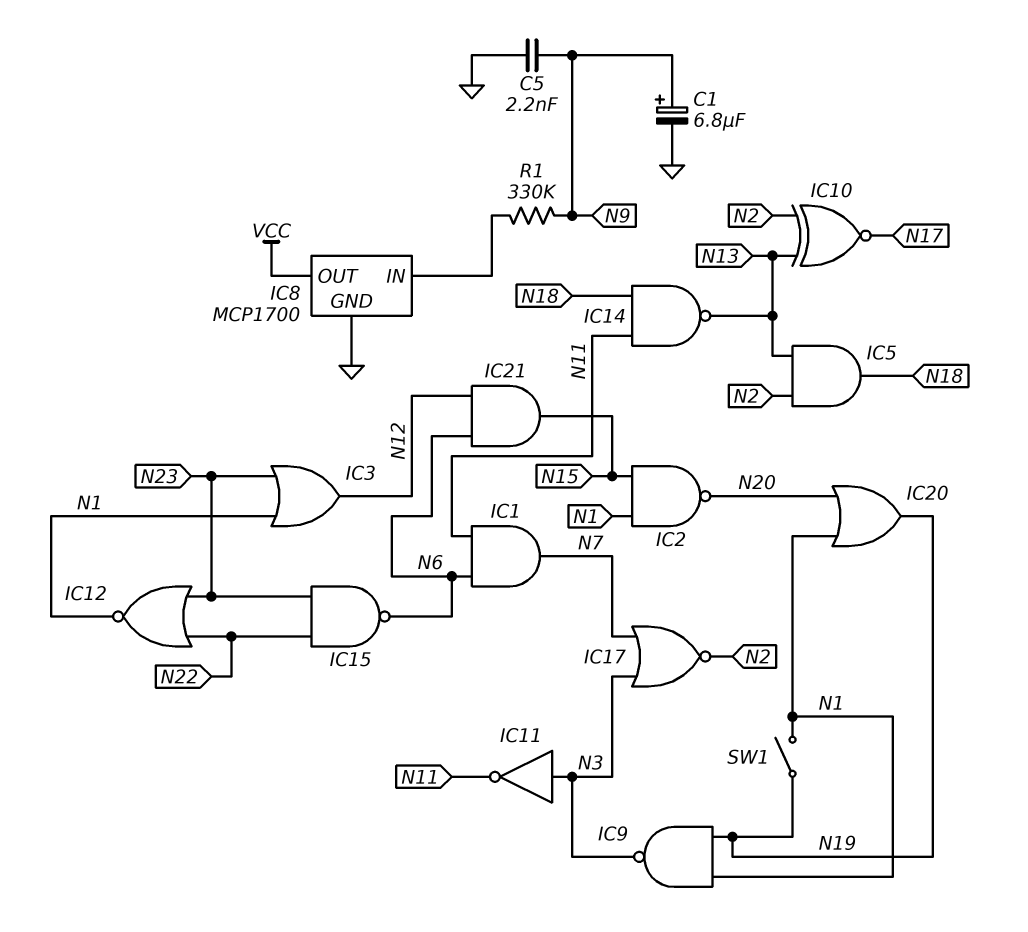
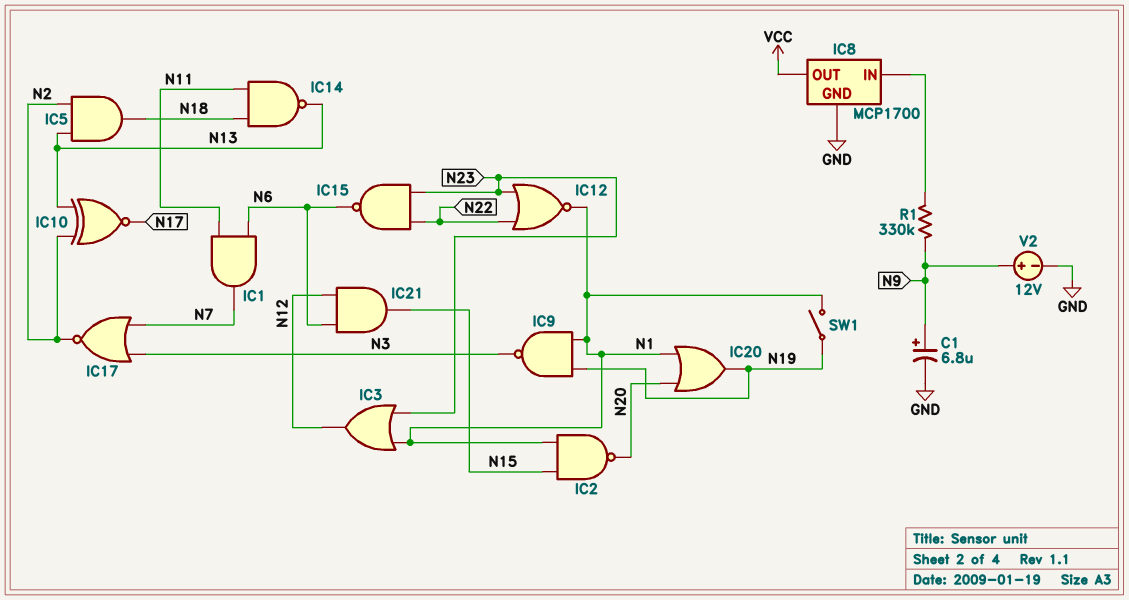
C5: 2.2nF (GND, N9) -> none
IC11: NOT (in N3, out N11) -> none
V2: none -> 12V (plus N9, minus GND)

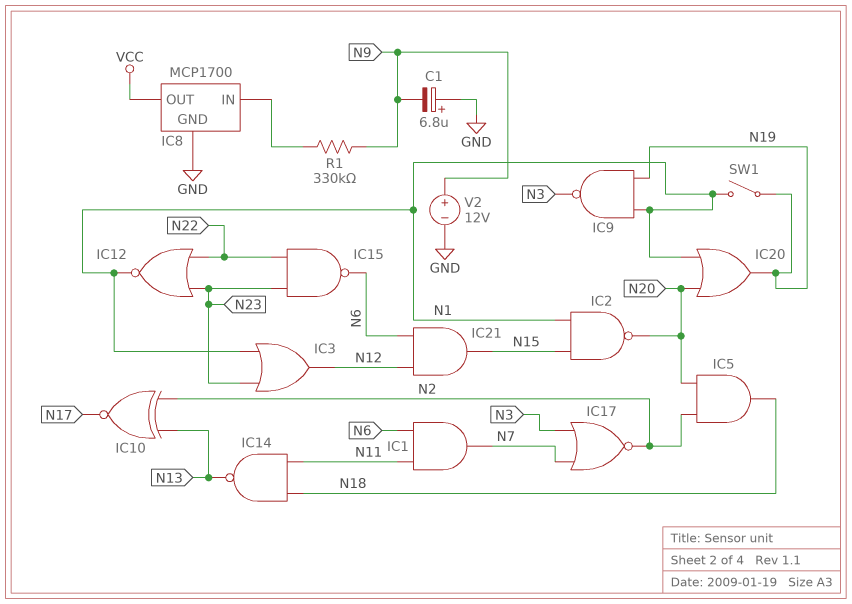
C1: 6.8uF (plus N9, minus GND) -> 6.8uF (plus GND, minus N9)
IC5: AND (in N2, in N13, out N18) -> AND (in N2, in N20, out N18)

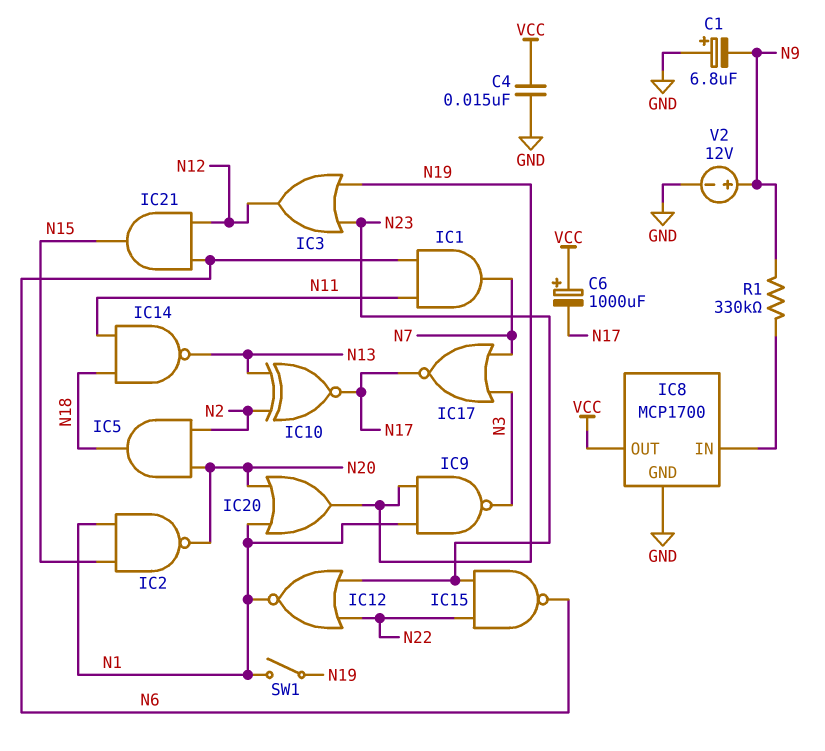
C4: none -> 15nF (GND, VCC)
C6: none -> 1000uF (plus VCC, minus N17)
IC3: OR (in N1, in N23, out N12) -> OR (in N19, in N23, out N12)
IC17: NOR (in N3, in N7, out N2) -> NOR (in N3, in N7, out N17)

